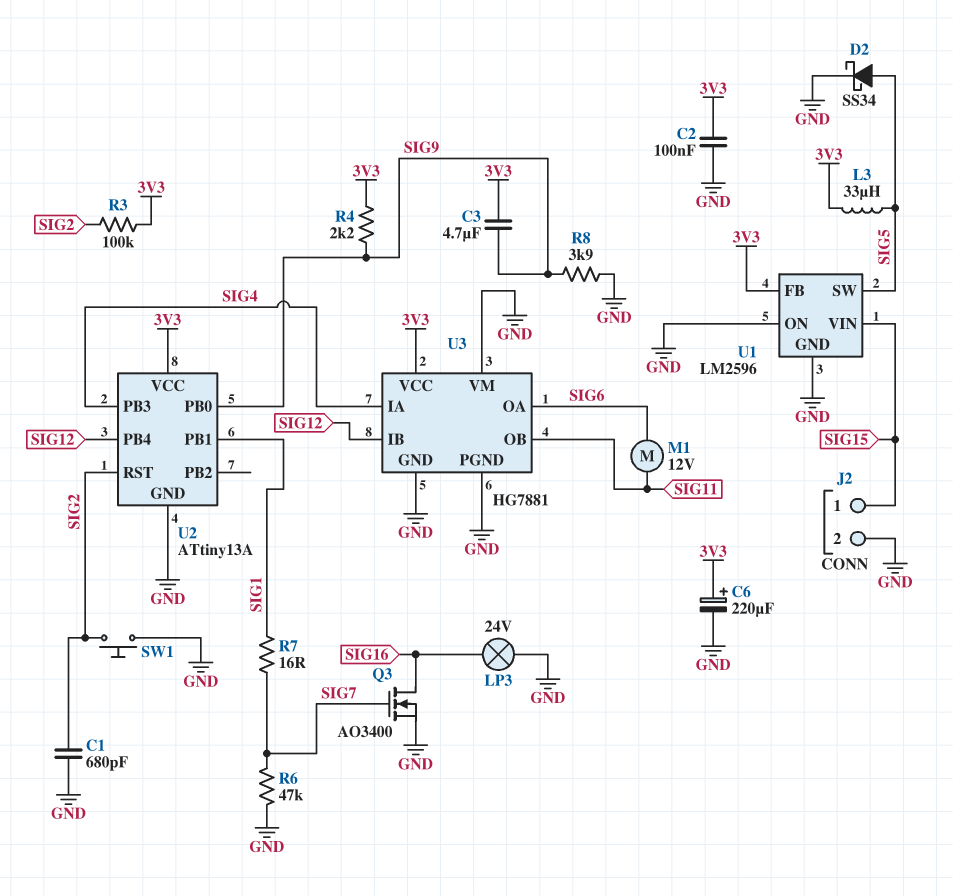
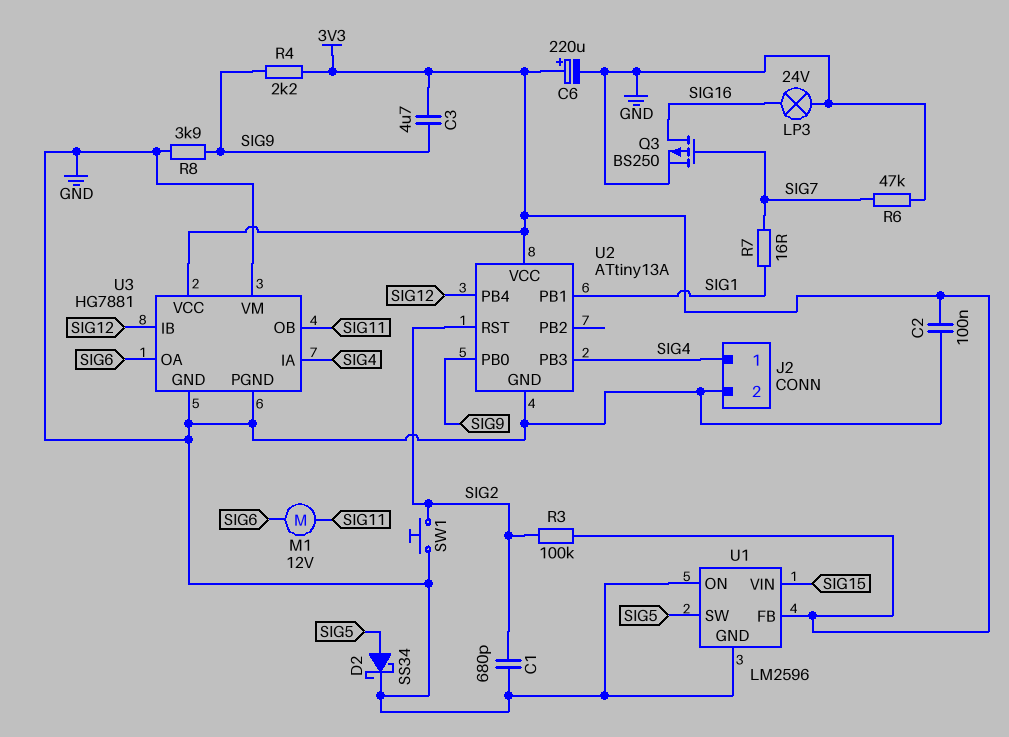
J2 pin 1: SIG15 -> SIG4
L3: 33uH (3V3, SIG5) -> none
Q3: NMOS AO3400 (G SIG7, D SIG16, S GND) -> PMOS BS250 (G SIG7, D SIG16, S GND)

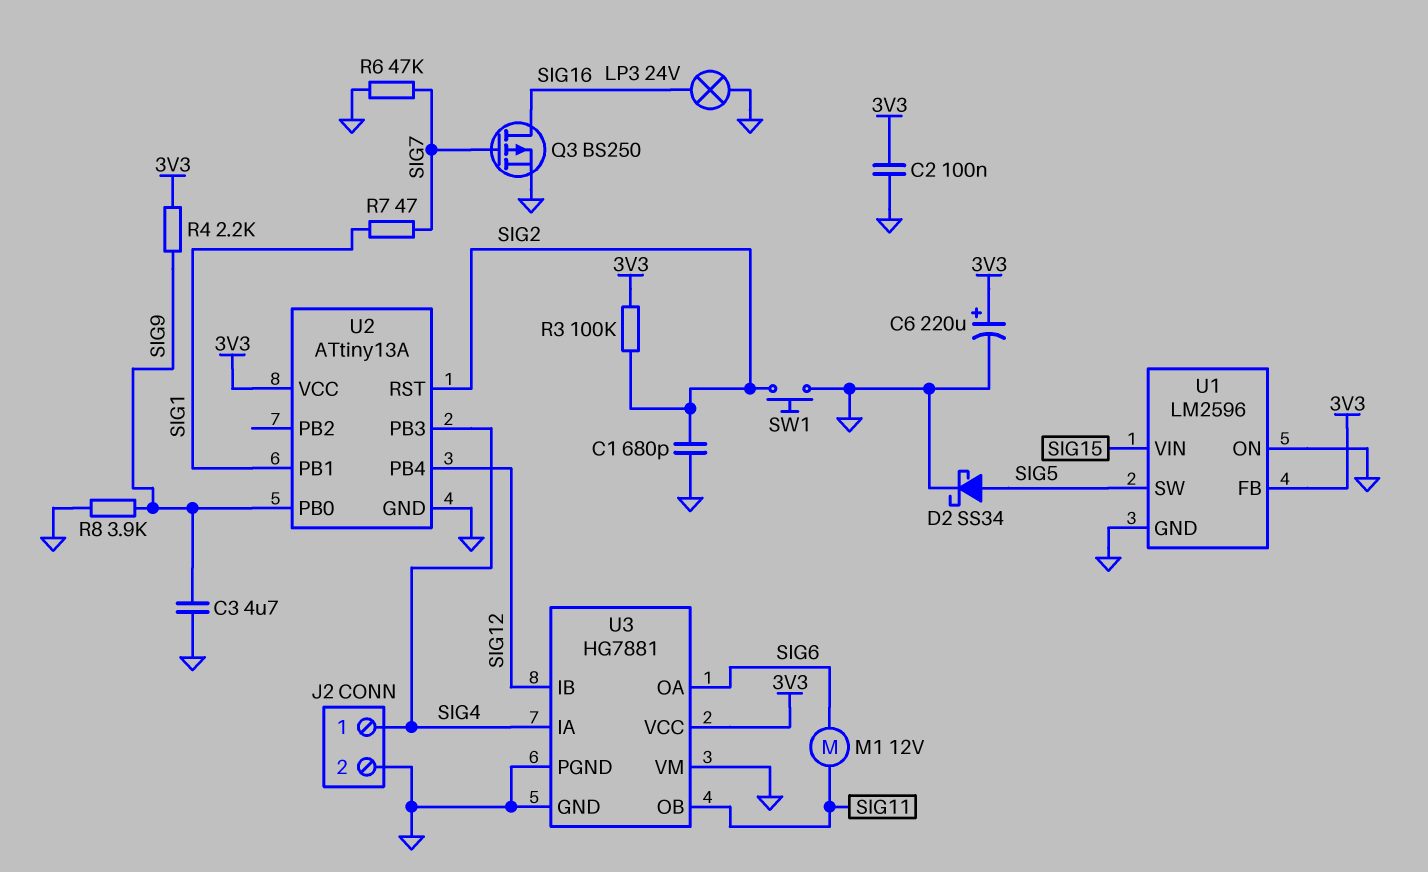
C3: 4.7uF (3V3, SIG9) -> 4.7uF (GND, SIG9)
R7: 16 (SIG1, SIG7) -> 47 (SIG1, SIG7)

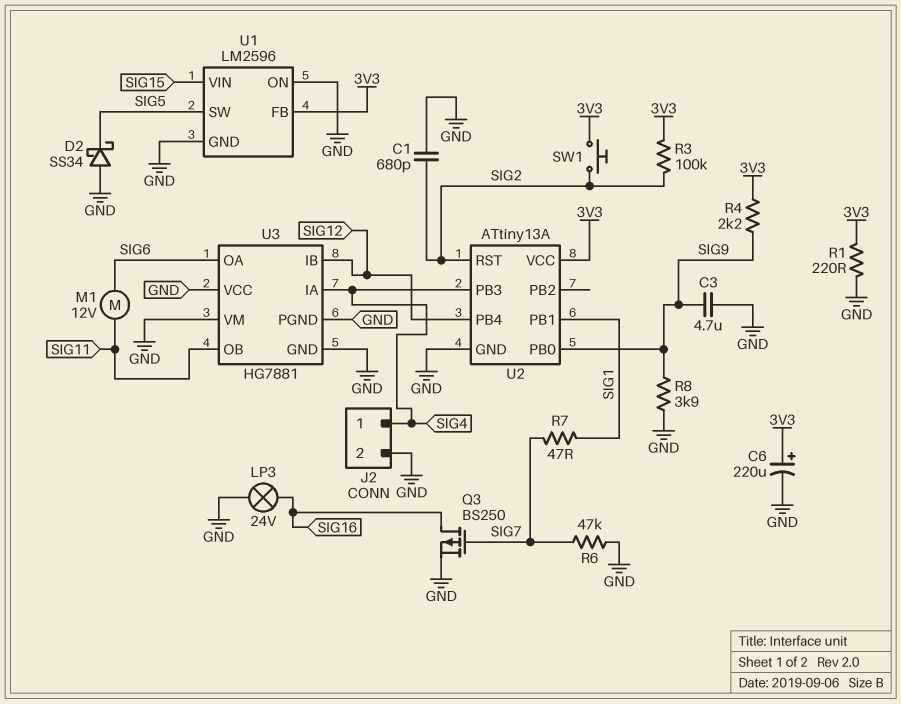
C2: 100nF (3V3, GND) -> none
D2: schottky SS34 (A SIG5, K GND) -> schottky SS34 (A GND, K SIG5)
R1: none -> 220 (3V3, GND)
SW1: button (GND, SIG2) -> button (3V3, SIG2)
U3 pin VCC: 3V3 -> GND

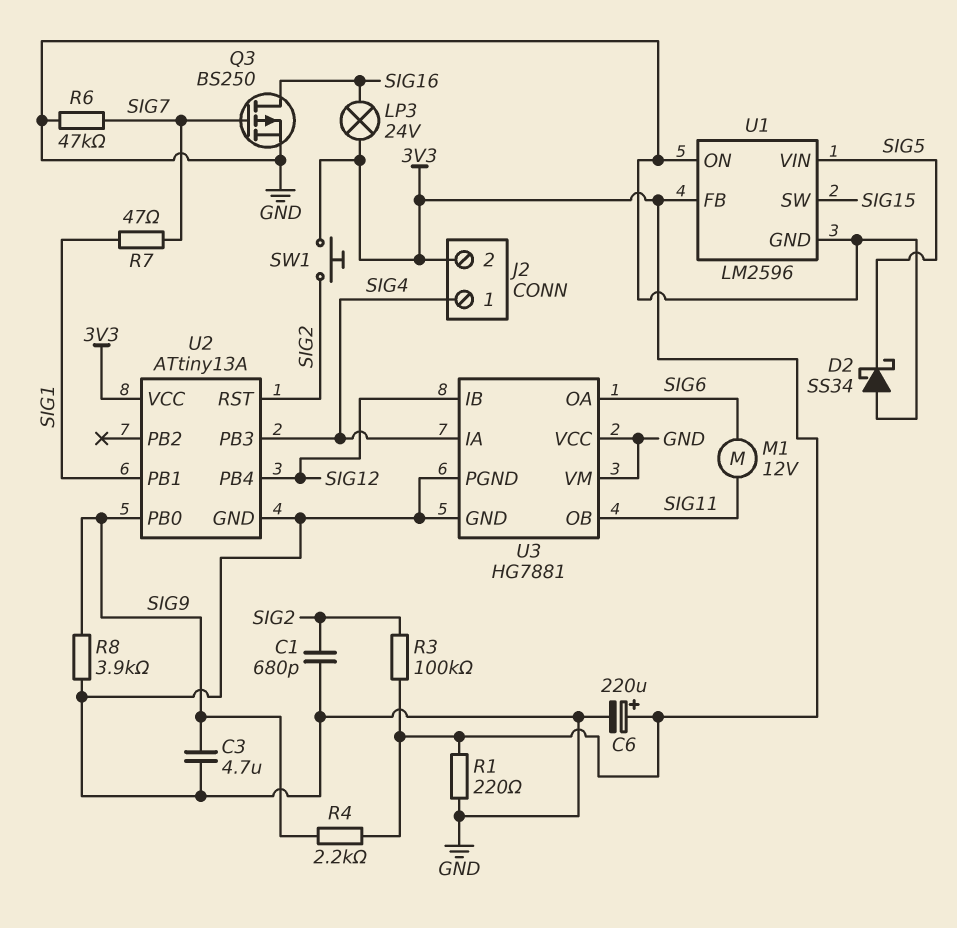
J2 pin 2: GND -> 3V3
LP3: lamp 24V (GND, SIG16) -> lamp 24V (3V3, SIG16)
U1 pin SW: SIG5 -> SIG15
U1 pin VIN: SIG15 -> SIG5

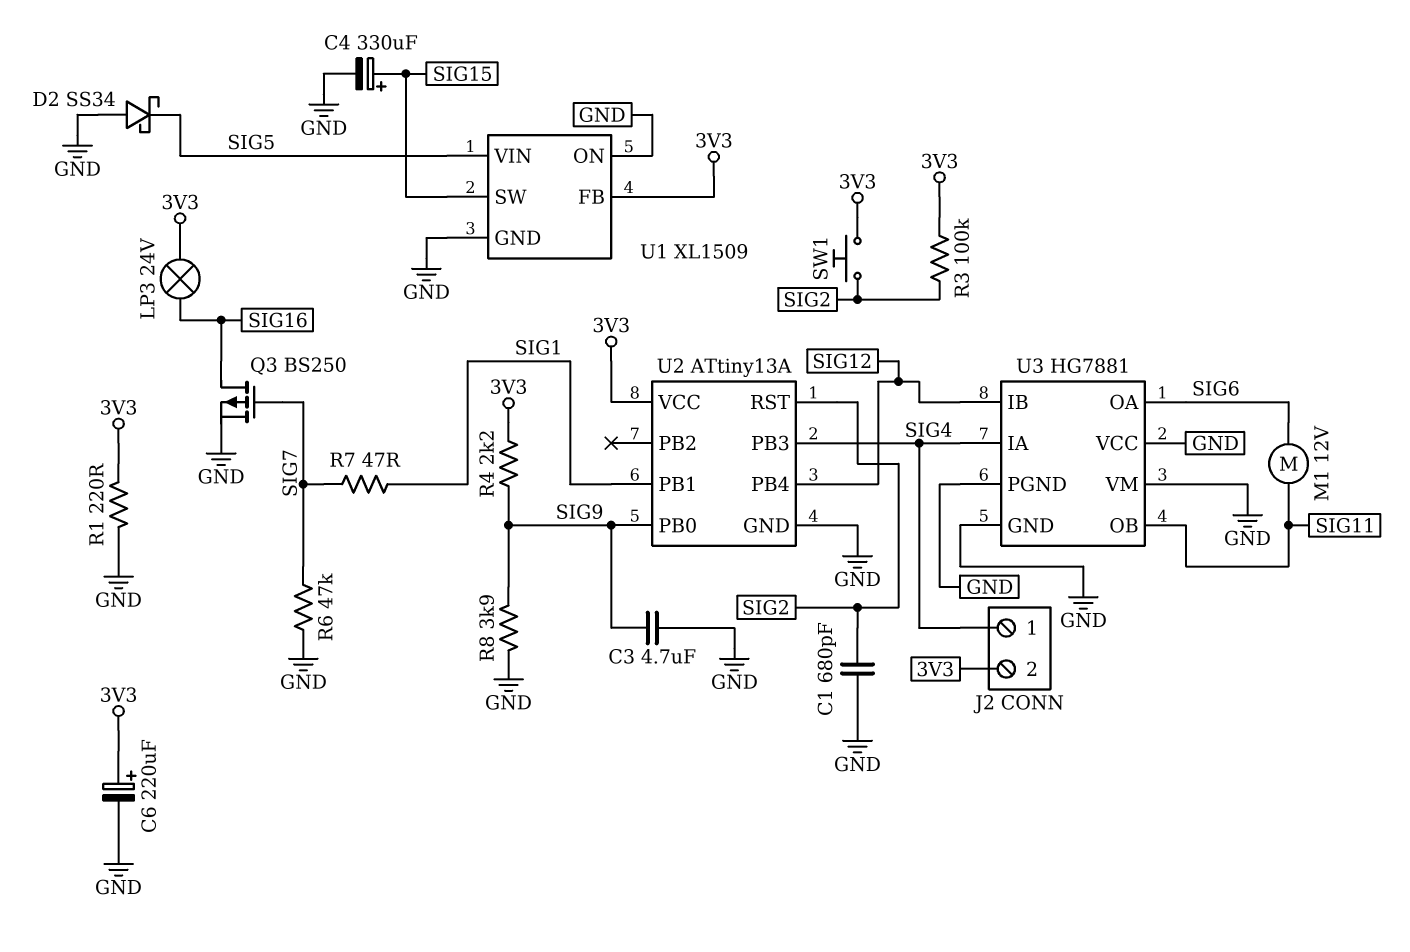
C4: none -> 330uF (plus SIG15, minus GND)
U1: LM2596 -> XL1509

